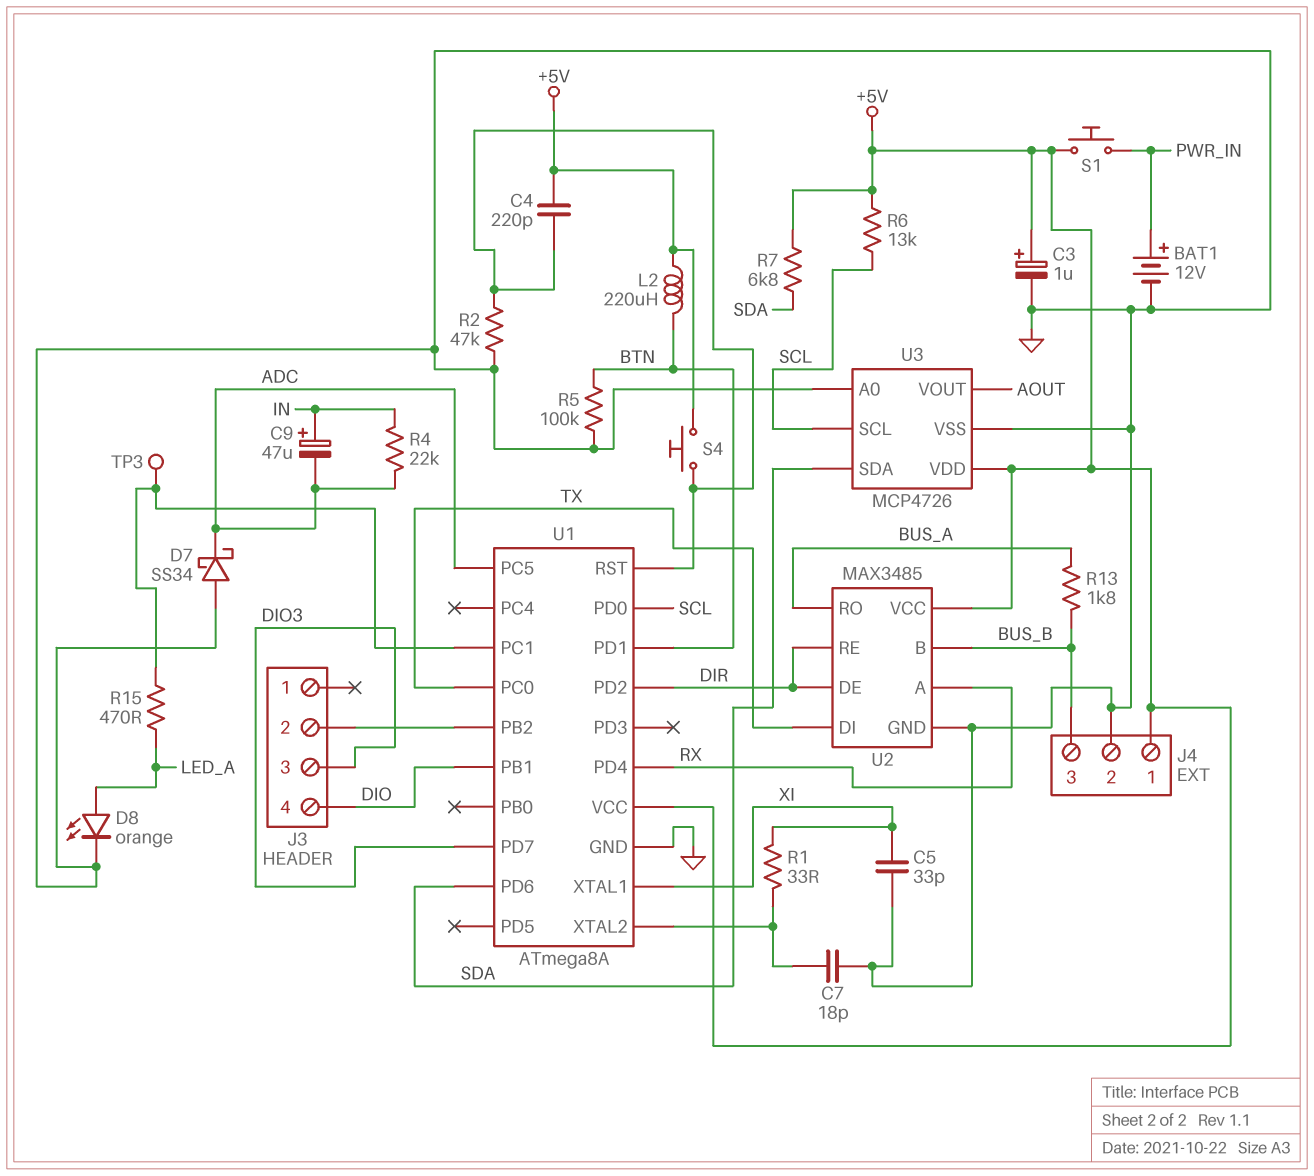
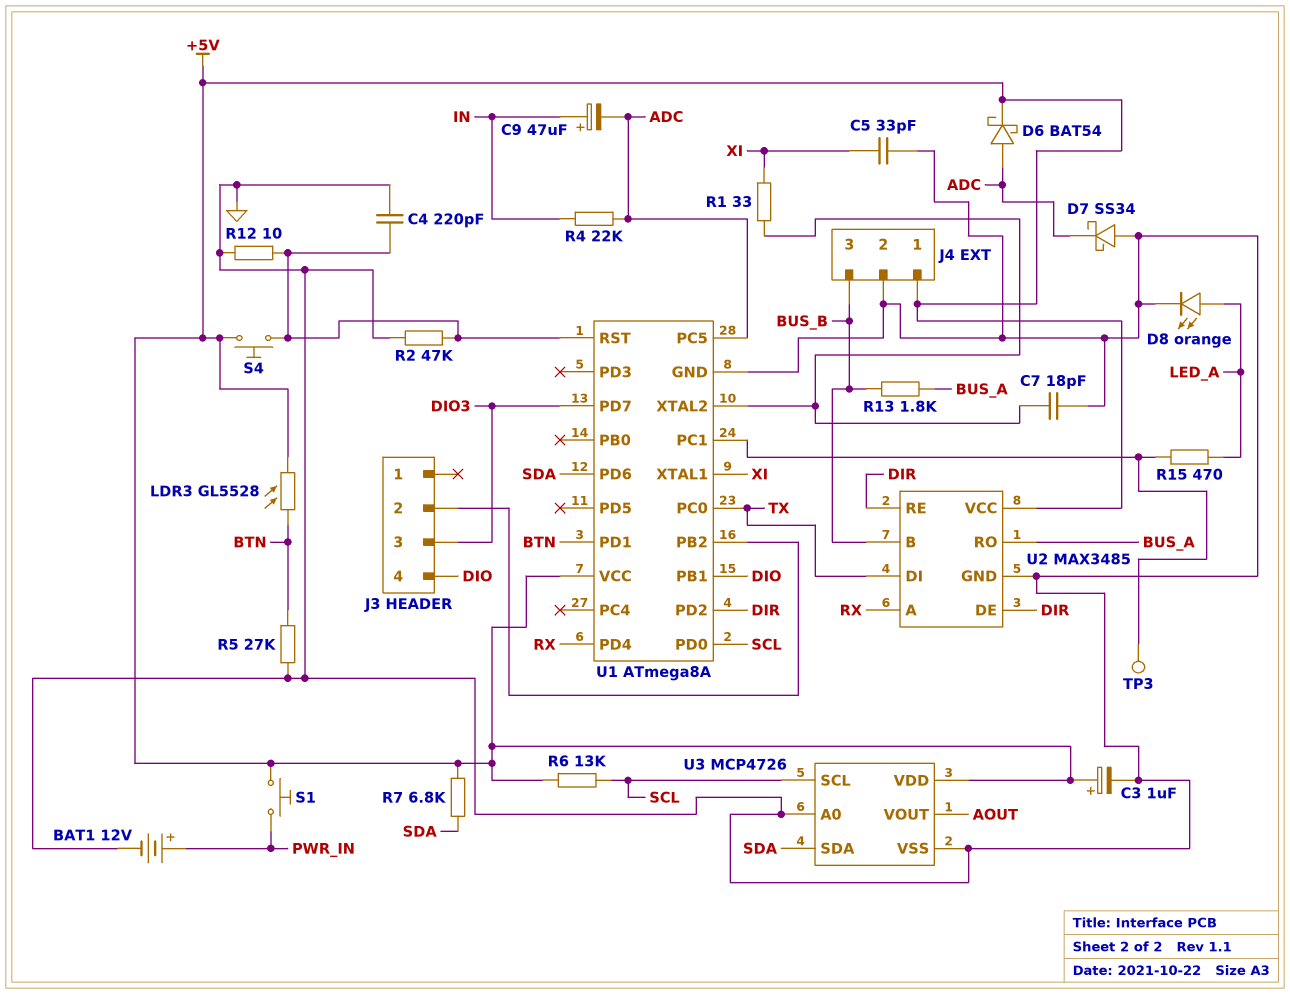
C4: 220pF (+5V, U1/RST) -> 220pF (GND, U1/RST)
D6: none -> schottky BAT54 (A ADC, K +5V)
L2: 220uH (+5V, BTN) -> none
LDR3: none -> GL5528 (+5V, BTN)
R5: 100k (BTN, GND) -> 27k (BTN, GND)
R12: none -> 10 (GND, U1/RST)

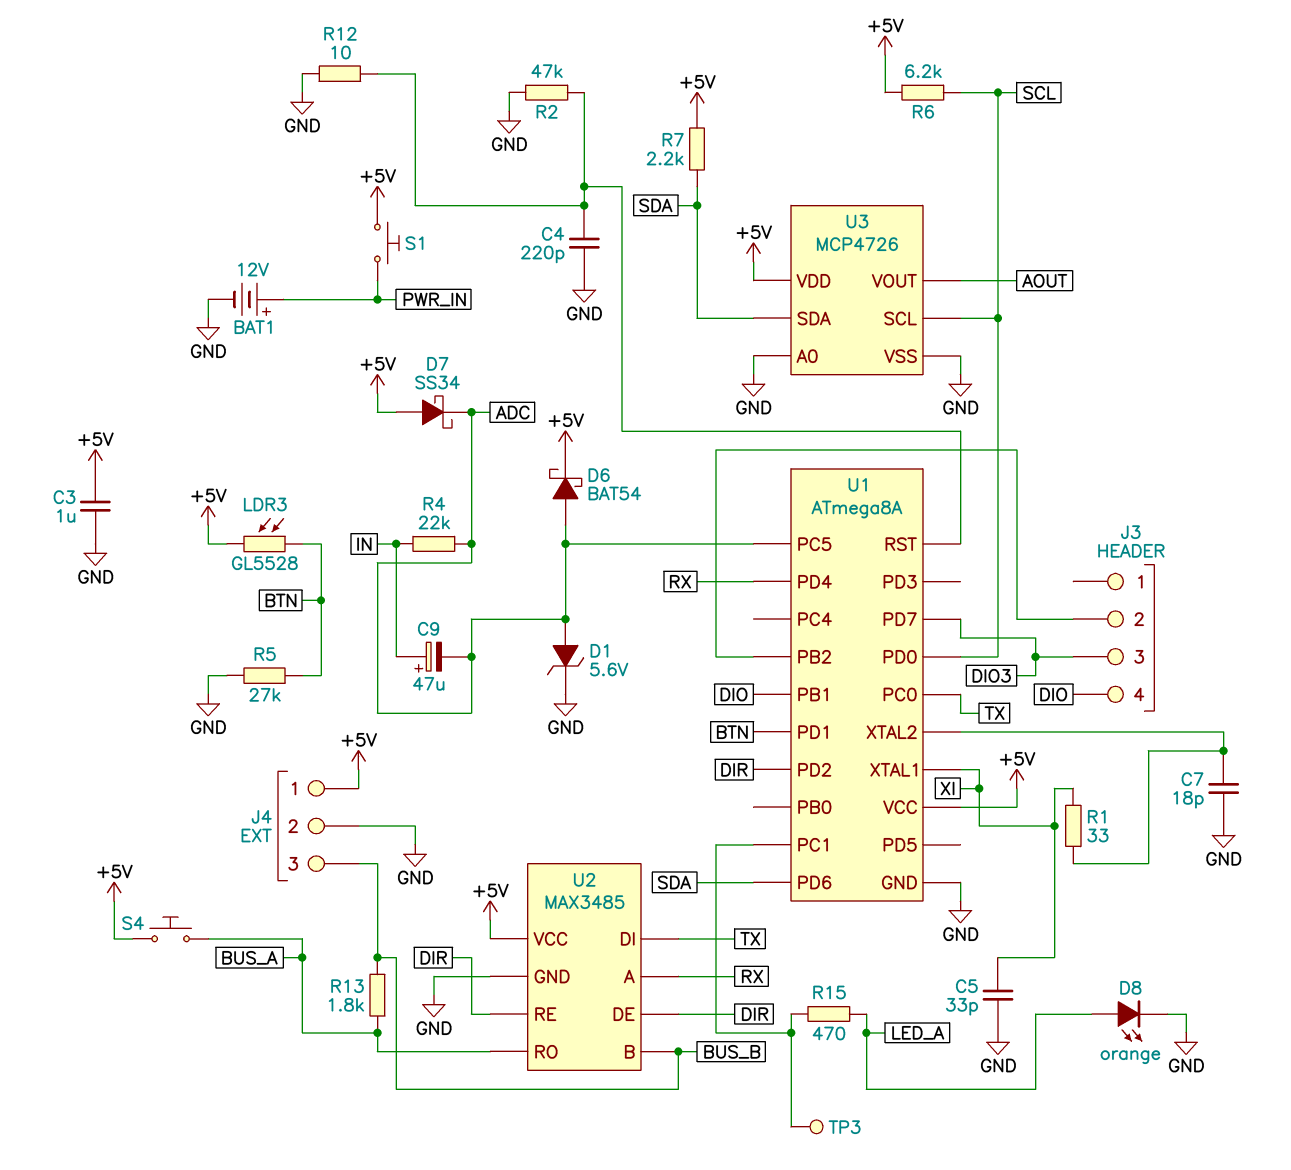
C3: 1uF (plus +5V, minus GND) -> 1uF (+5V, GND)
D1: none -> zener 5.6V (A ADC, K GND)
D7: schottky SS34 (A GND, K ADC) -> schottky SS34 (A +5V, K ADC)
R6: 13k (+5V, SCL) -> 6.2k (+5V, SCL)
R7: 6.8k (+5V, SDA) -> 2.2k (+5V, SDA)
S4: button (+5V, U1/RST) -> button (+5V, BUS_A)

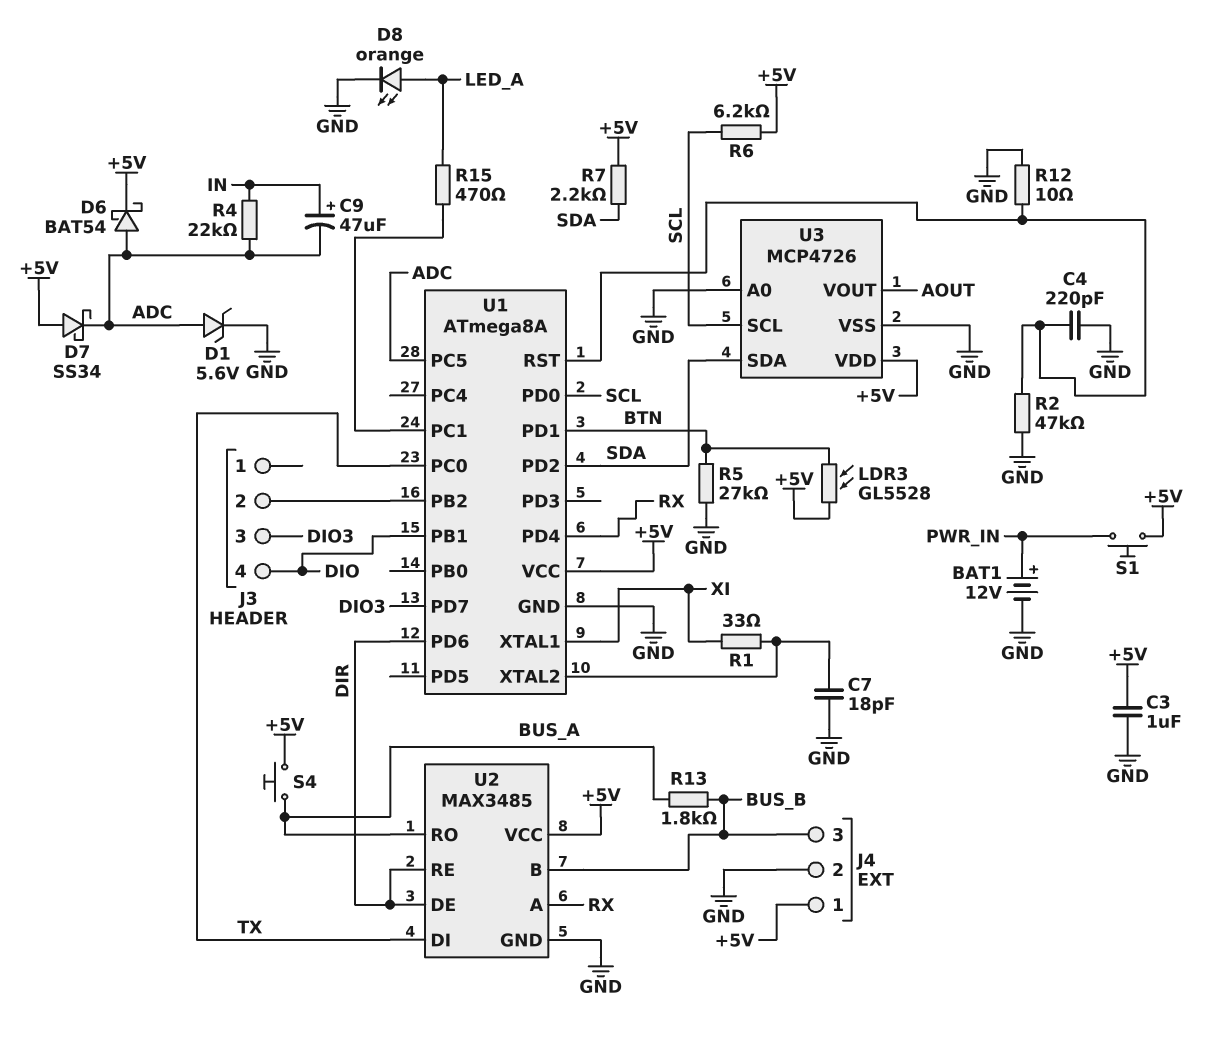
C5: 33pF (GND, XI) -> none
TP3: test point (U1/PC1) -> none
U1 pin PD2: DIR -> SDA
U1 pin PD6: SDA -> DIR

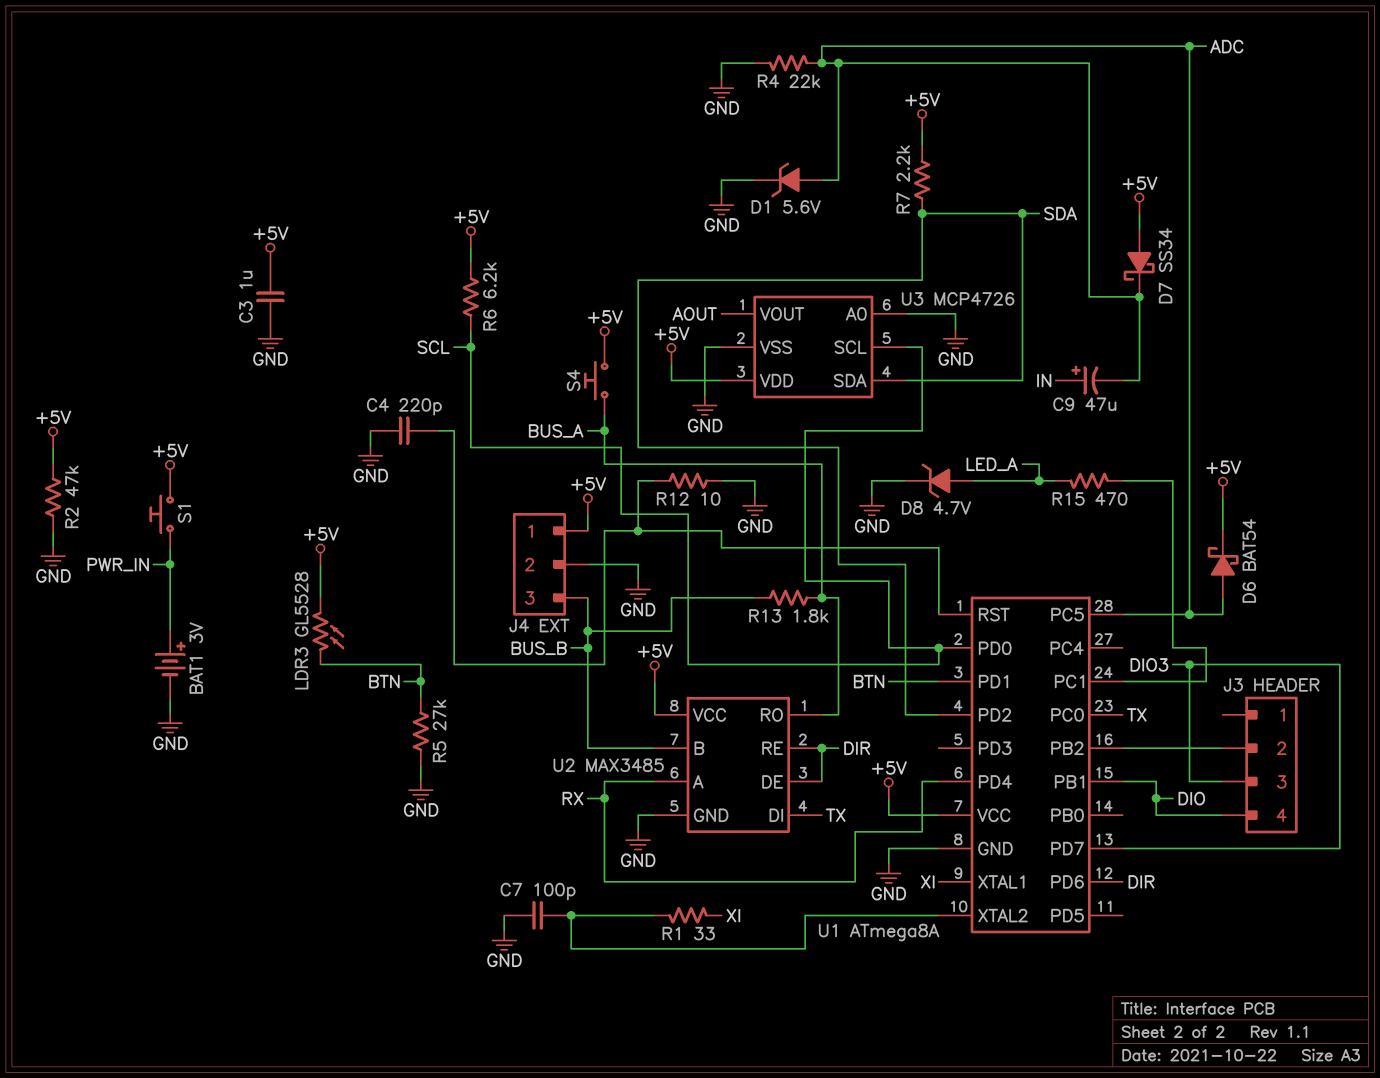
BAT1: 12V (plus PWR_IN, minus GND) -> 3V (plus PWR_IN, minus GND)
C7: 18pF (GND, U1/XTAL2) -> 100pF (GND, U1/XTAL2)
D8: LED orange (A LED_A, K GND) -> zener 4.7V (A LED_A, K GND)
R2: 47k (GND, U1/RST) -> 47k (+5V, GND)
R4: 22k (ADC, IN) -> 22k (ADC, GND)

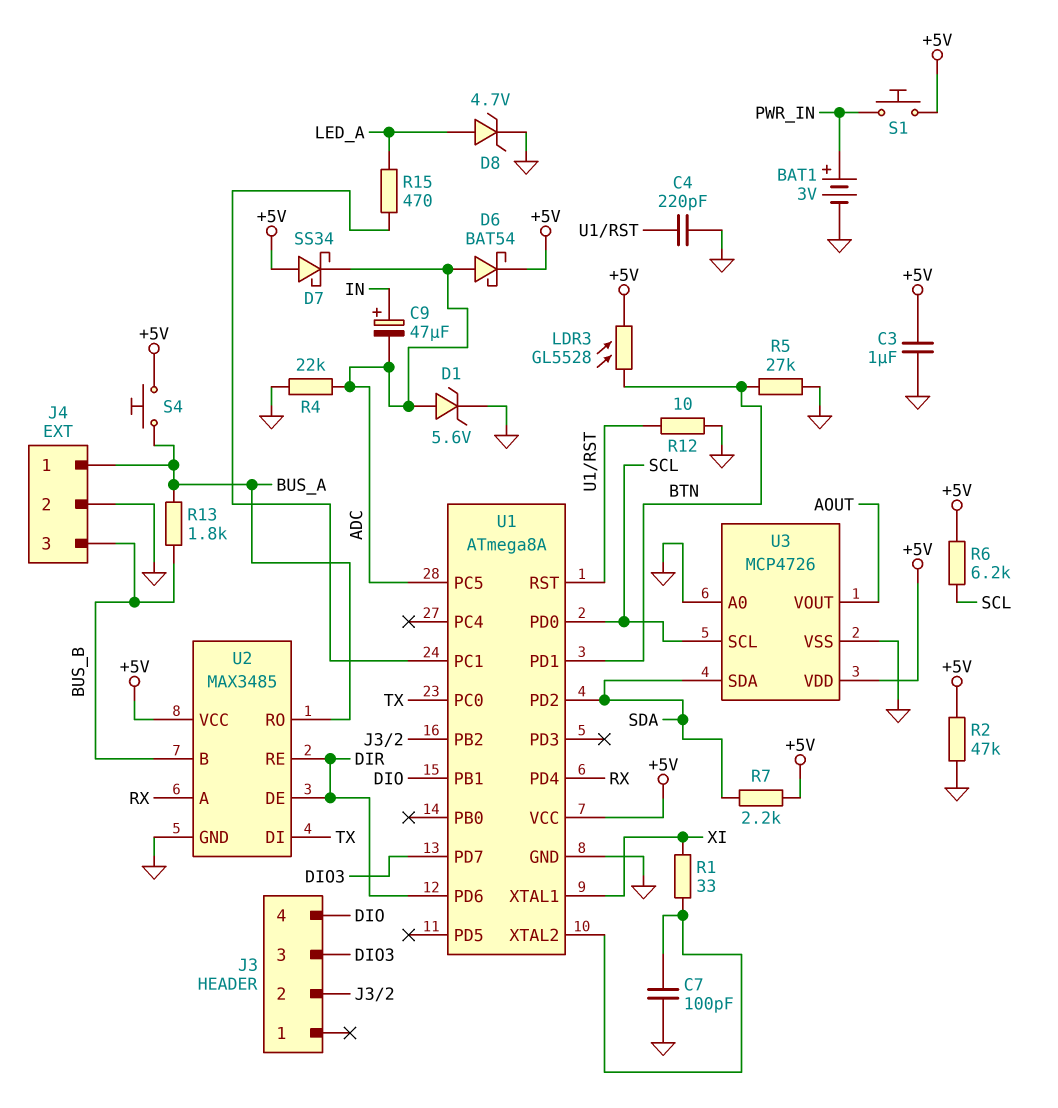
J4 pin 1: +5V -> BUS_A

